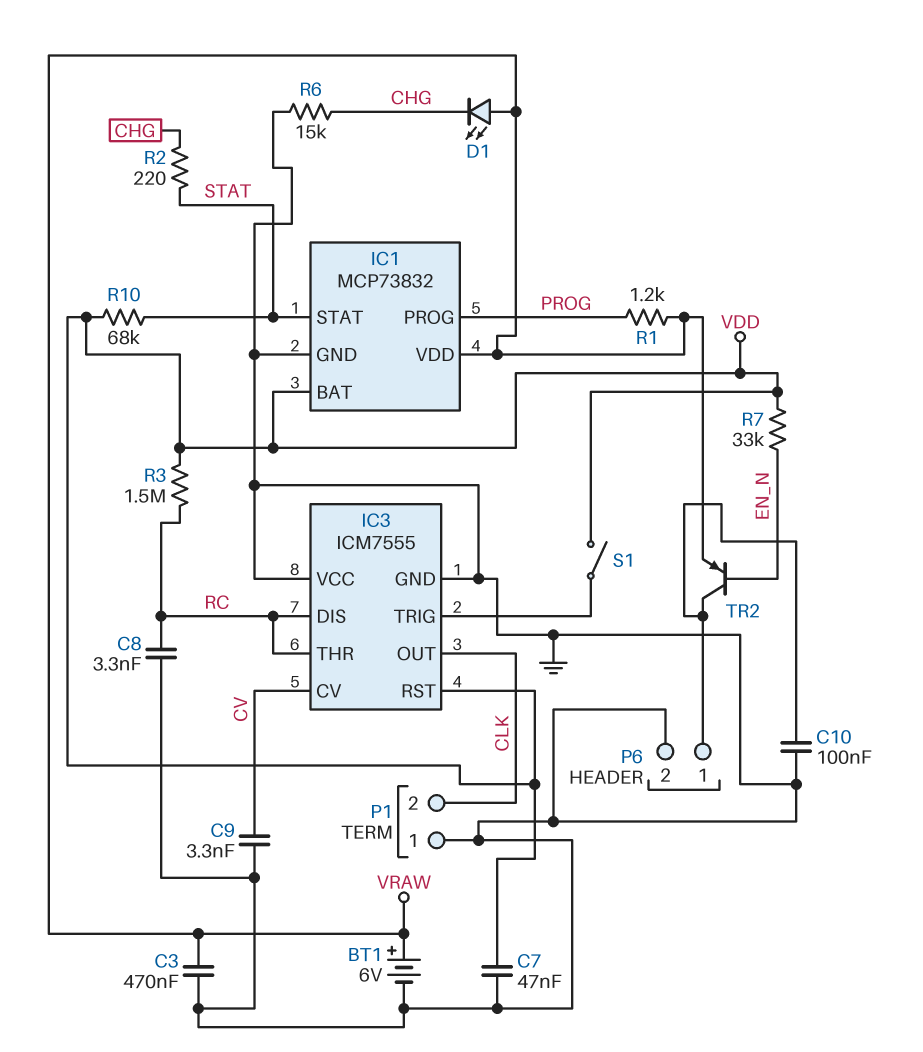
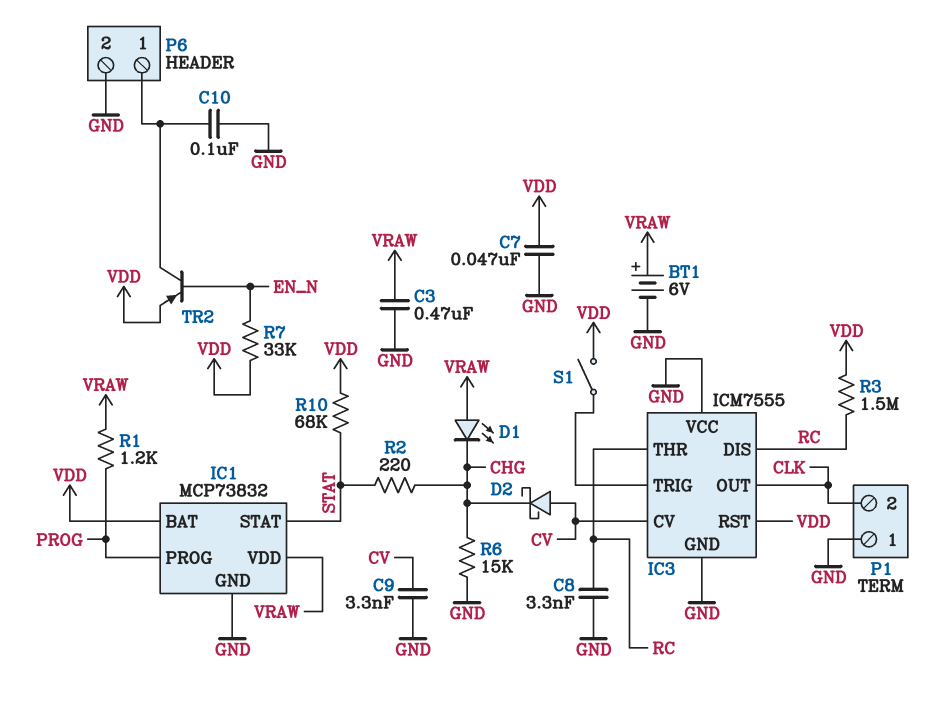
D2: none -> schottky (A CV, K CHG)
TR2: PNP (B EN_N, C P6/1, E VRAW) -> PNP (B EN_N, C P6/1, E VDD)

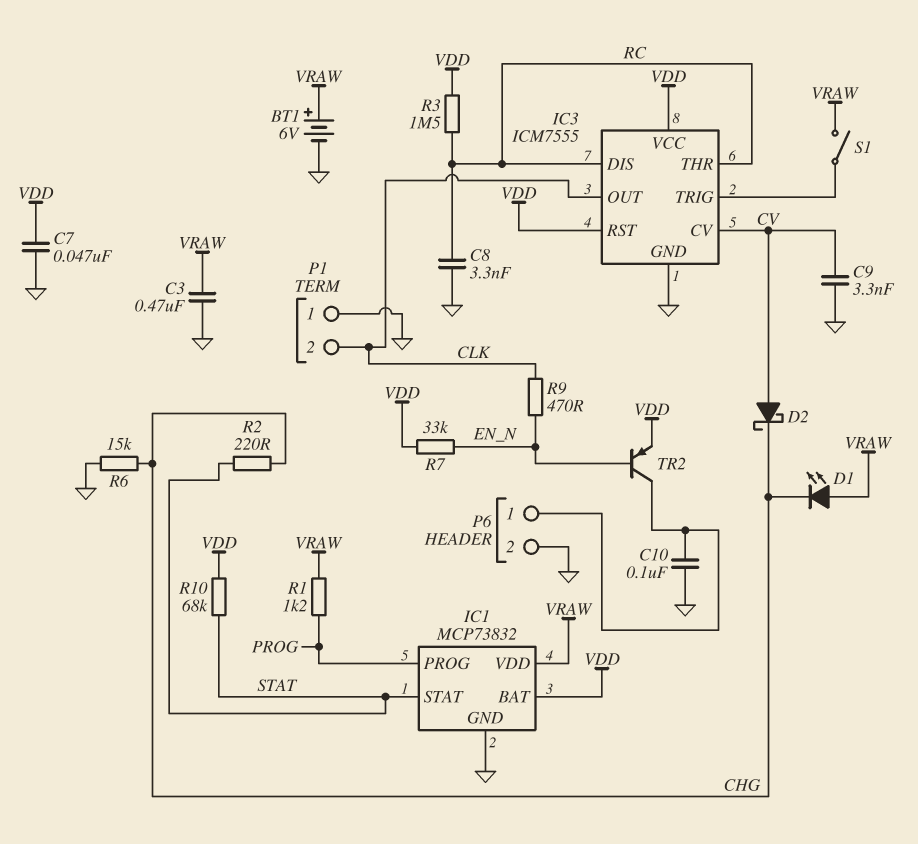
IC3 pin VCC: GND -> VDD
R9: none -> 470 (CLK, EN_N)
S1: switch (IC3/TRIG, VDD) -> switch (IC3/TRIG, VRAW)

